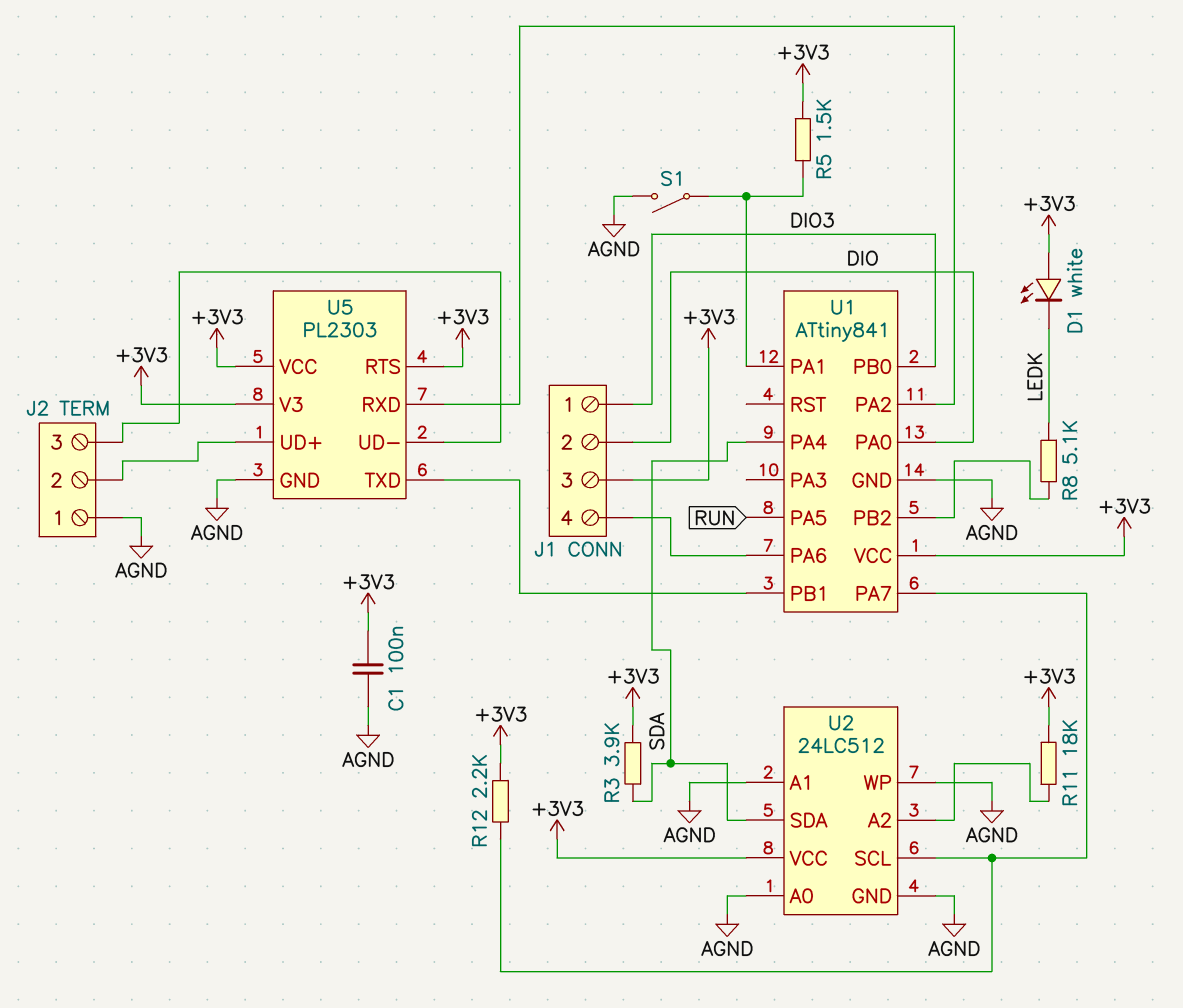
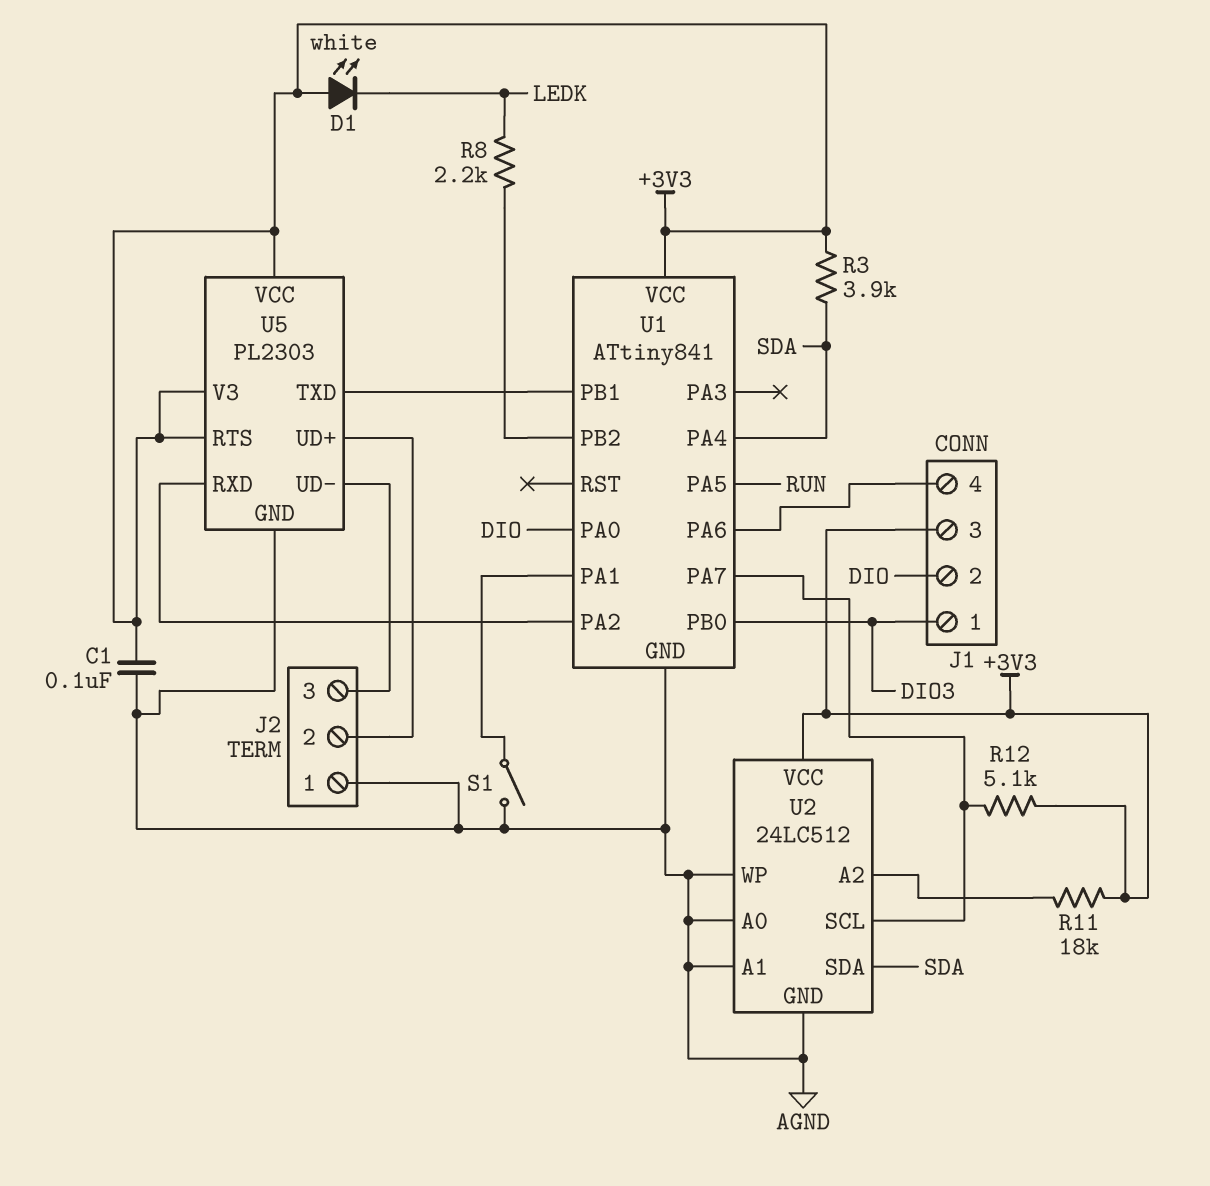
R5: 1.5k (+3V3, U1/PA1) -> none
R8: 5.1k (LEDK, U1/PB2) -> 2.2k (LEDK, U1/PB2)
R12: 2.2k (+3V3, U1/PA7) -> 5.1k (+3V3, U1/PA7)

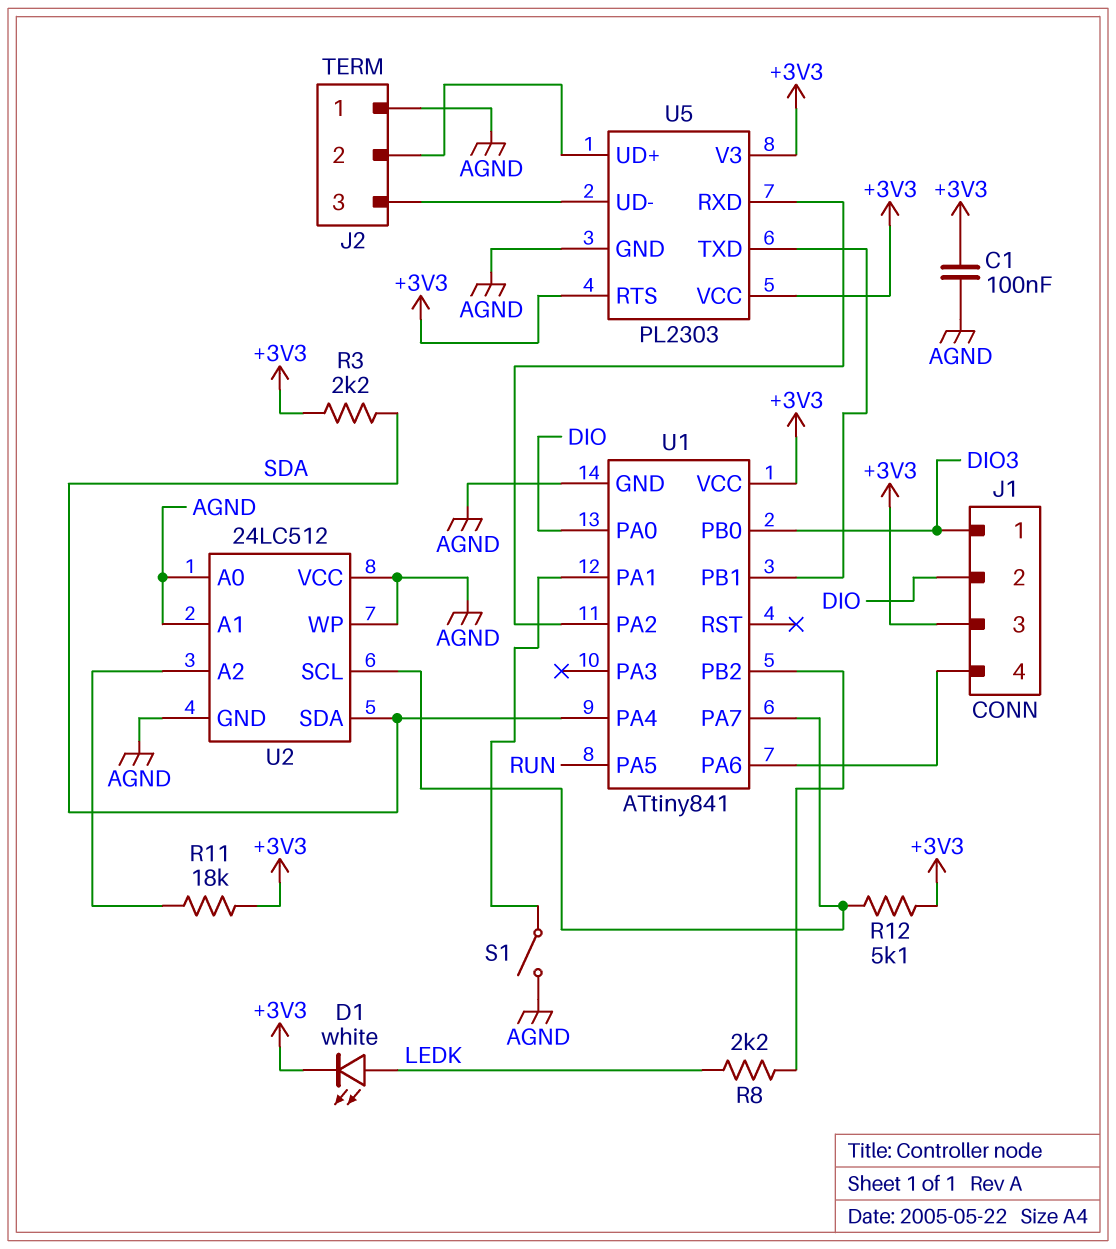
D1: LED white (A +3V3, K LEDK) -> LED white (A LEDK, K +3V3)
R3: 3.9k (+3V3, SDA) -> 2.2k (+3V3, SDA)
U2 pin VCC: +3V3 -> AGND

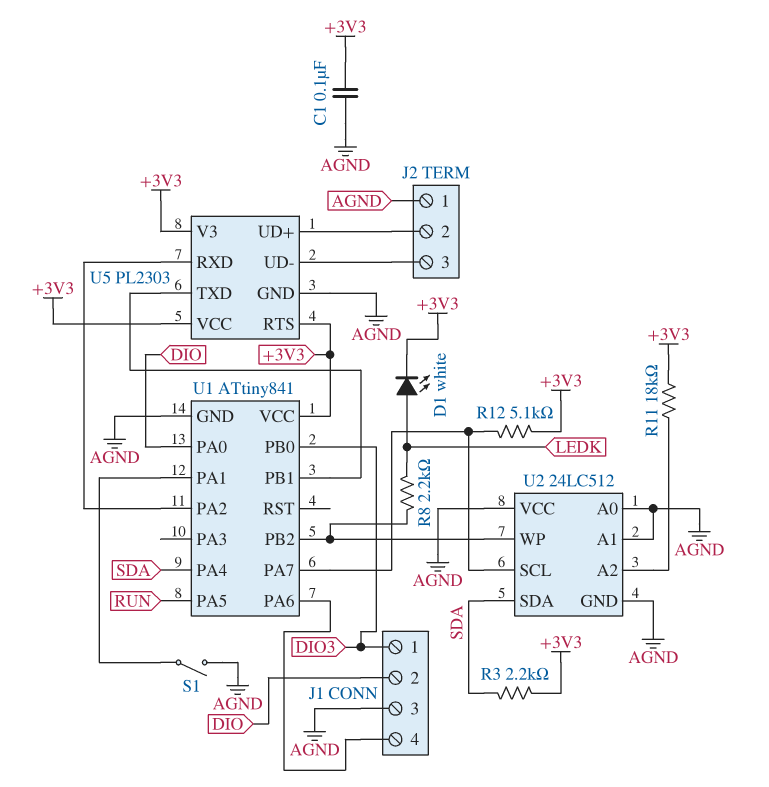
J1 pin 3: +3V3 -> AGND
U2 pin WP: AGND -> U1/PB2

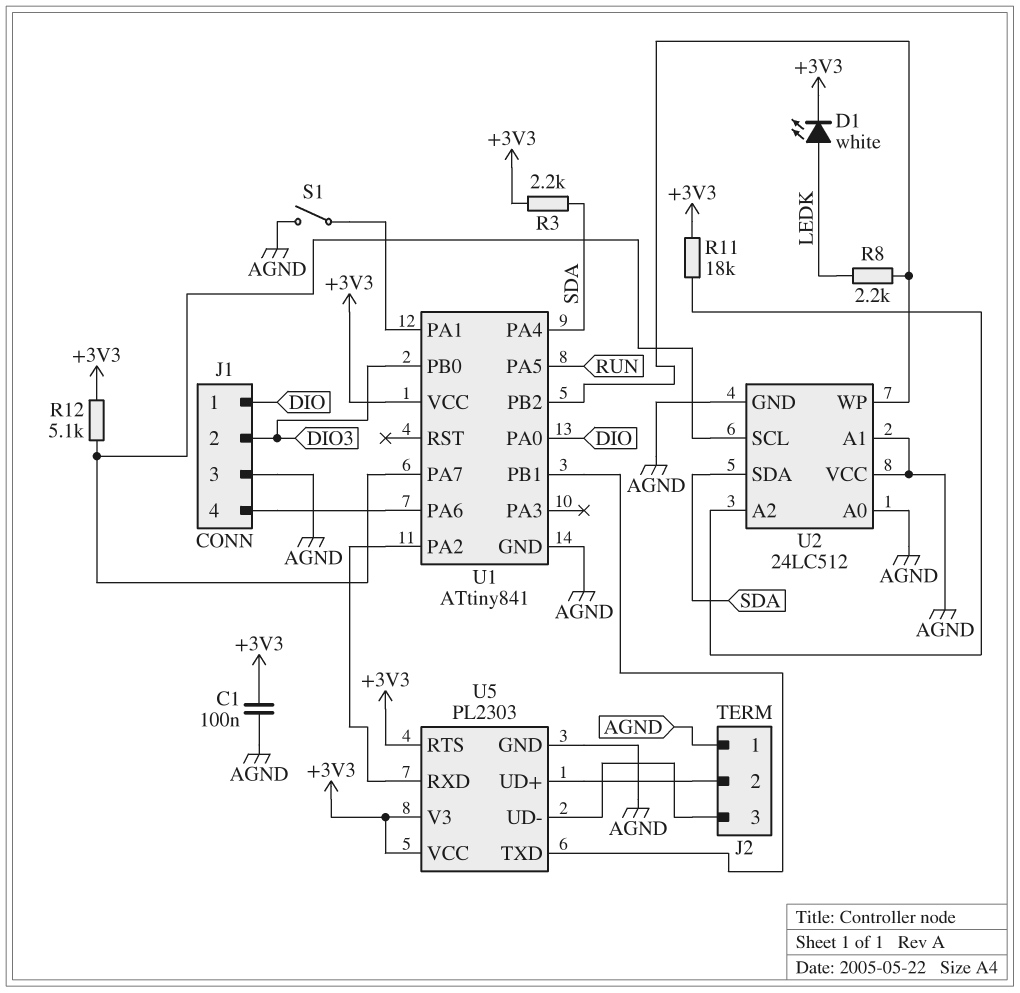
J1 pin 1: DIO3 -> DIO
J1 pin 2: DIO -> DIO3

